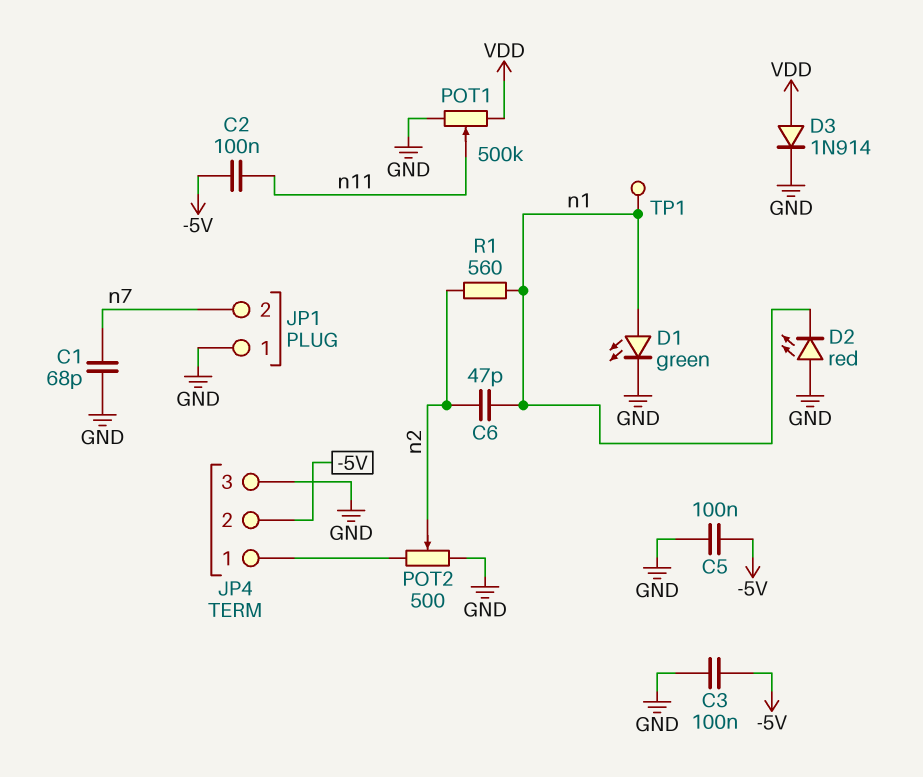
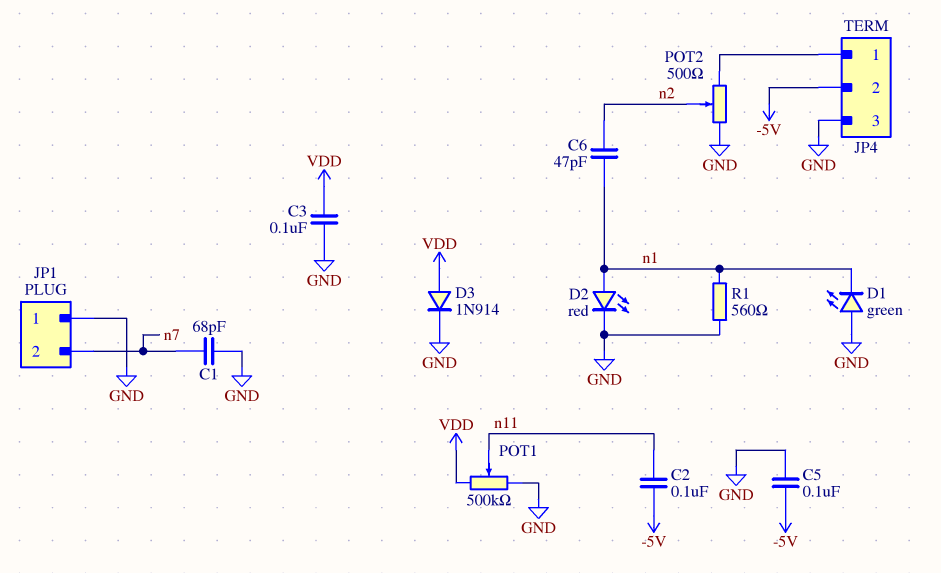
C3: 100nF (-5V, GND) -> 100nF (GND, VDD)
D1: LED green (A n1, K GND) -> LED green (A GND, K n1)
D2: LED red (A GND, K n1) -> LED red (A n1, K GND)
R1: 560 (n1, n2) -> 560 (GND, n1)
TP1: test point (n1) -> none

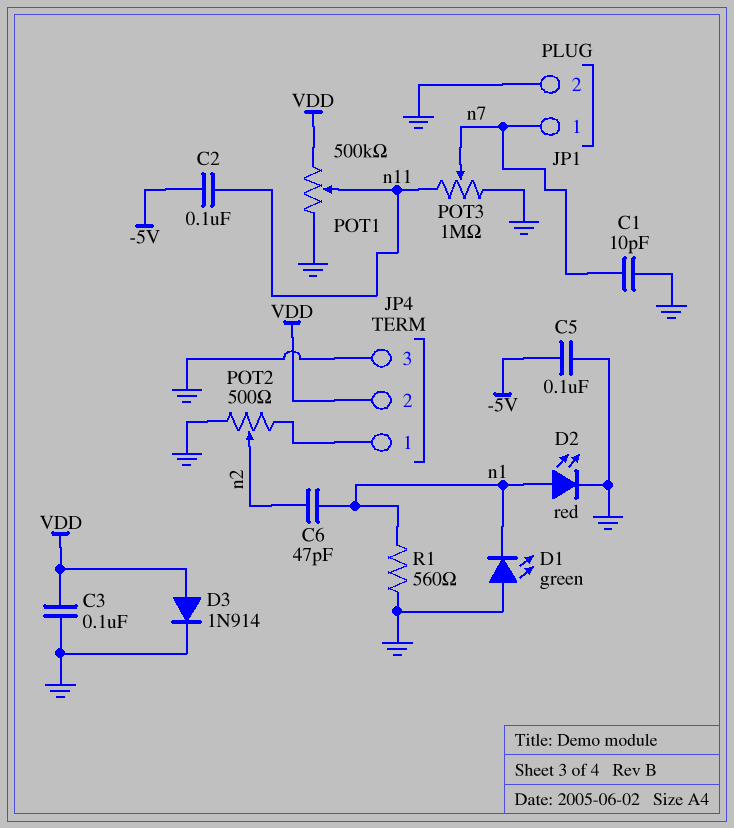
C1: 68pF (GND, n7) -> 10pF (GND, n7)
JP1 pin 1: GND -> n7
JP1 pin 2: n7 -> GND
JP4 pin 2: -5V -> VDD
POT3: none -> 1M (GND, n11, wiper n7)

